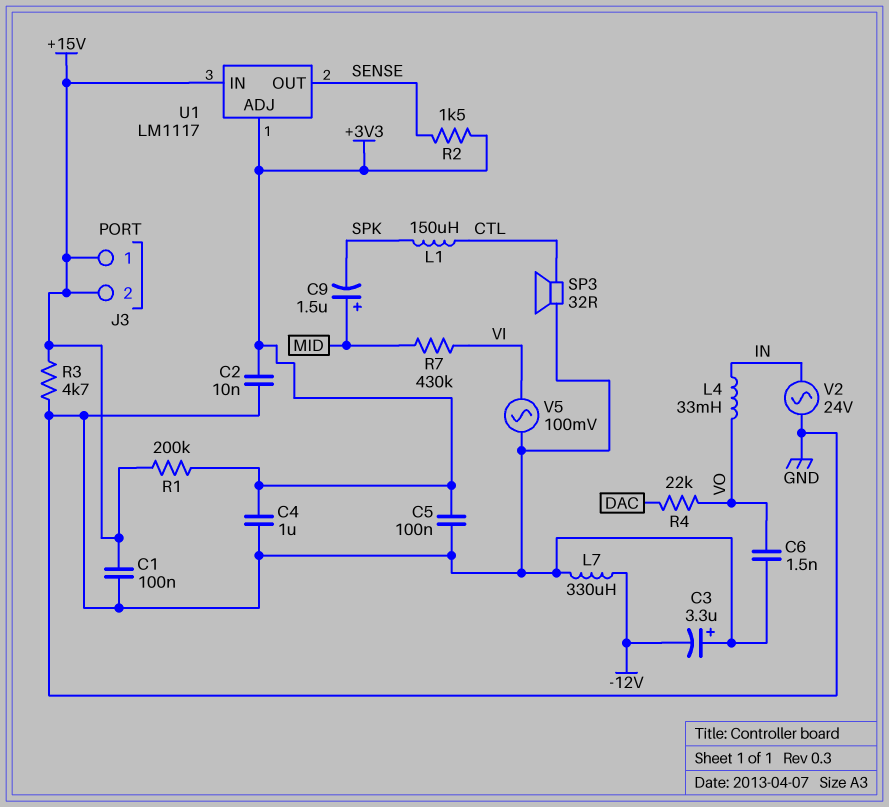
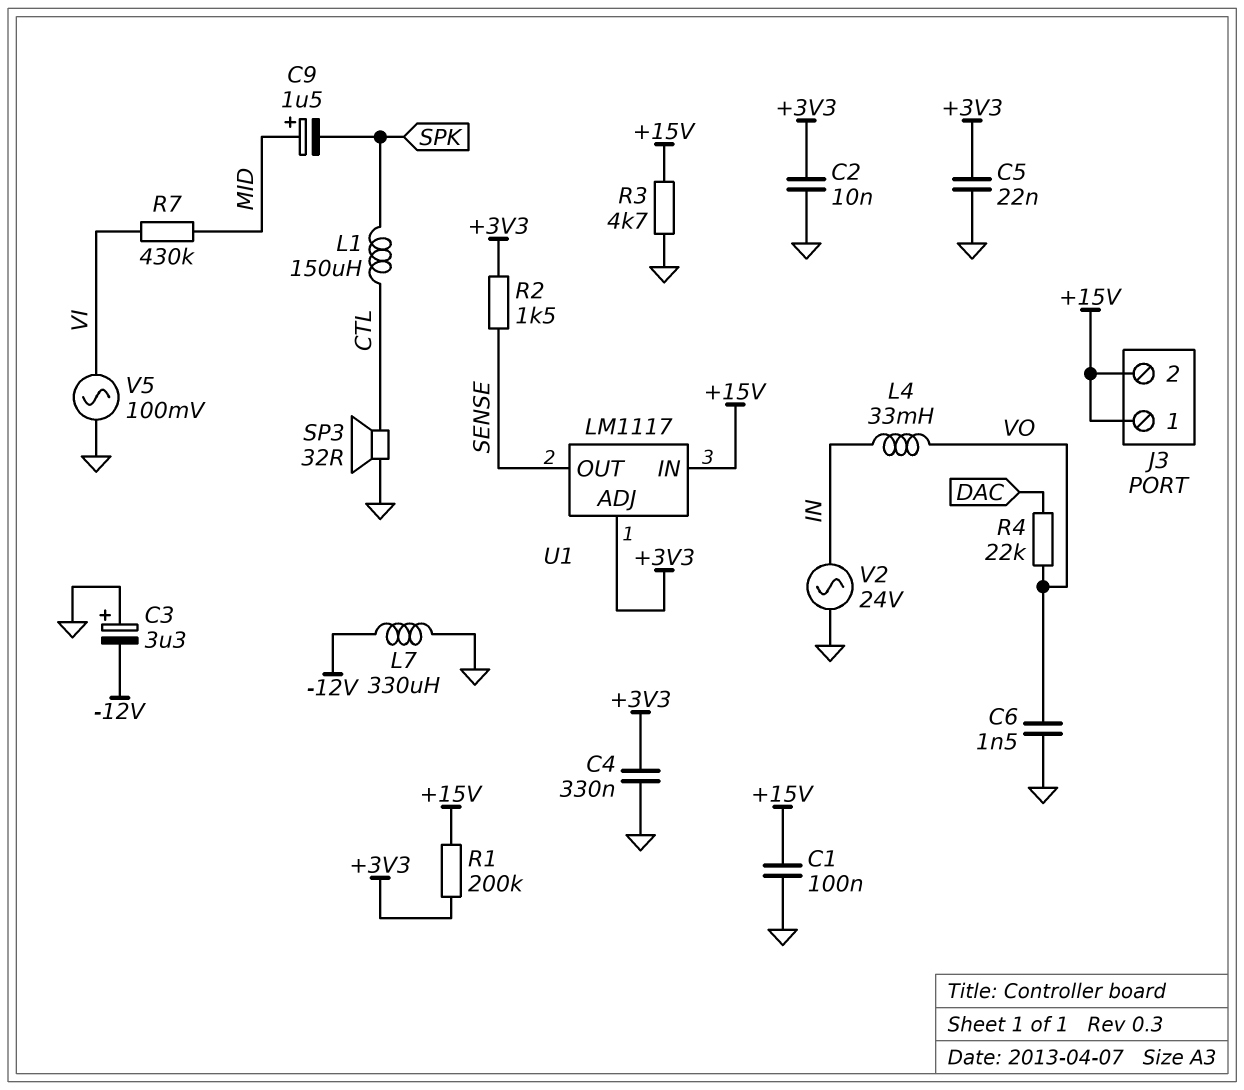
C4: 1uF (+3V3, GND) -> 330nF (+3V3, GND)
C5: 100nF (+3V3, GND) -> 22nF (+3V3, GND)

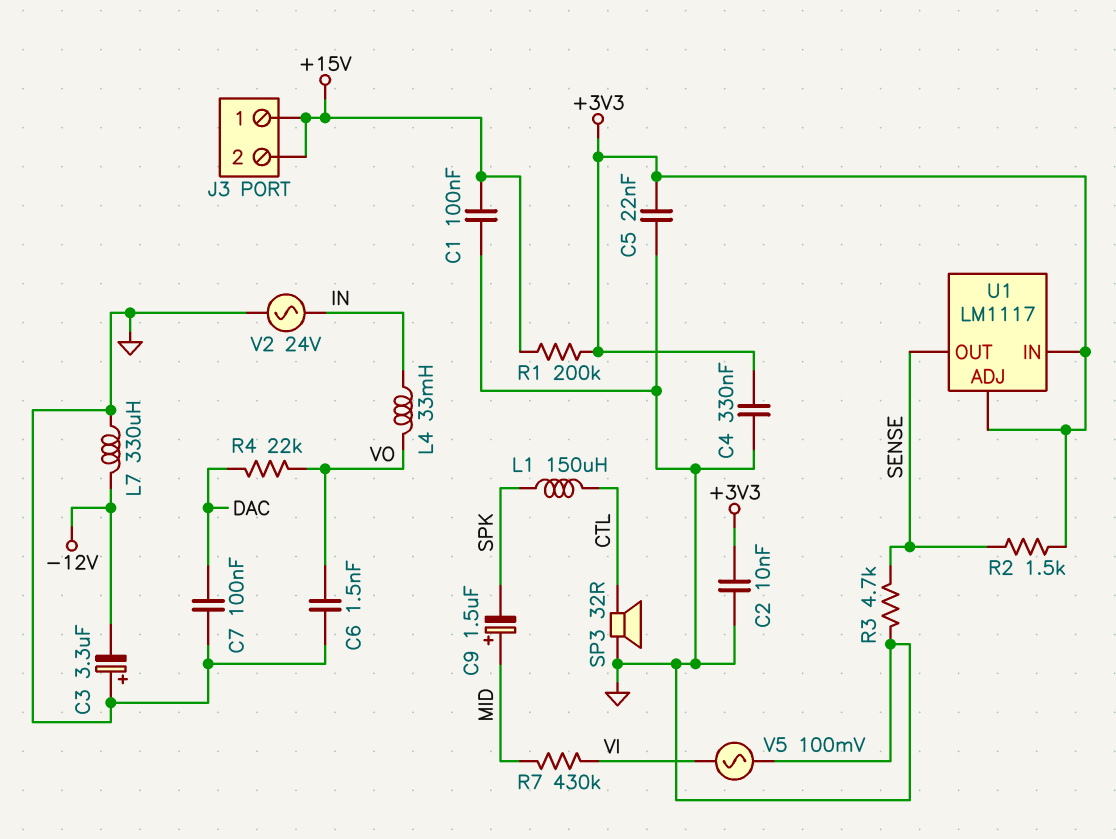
C7: none -> 100nF (DAC, GND)
R3: 4.7k (+15V, GND) -> 4.7k (GND, SENSE)
U1 pin IN: +15V -> +3V3

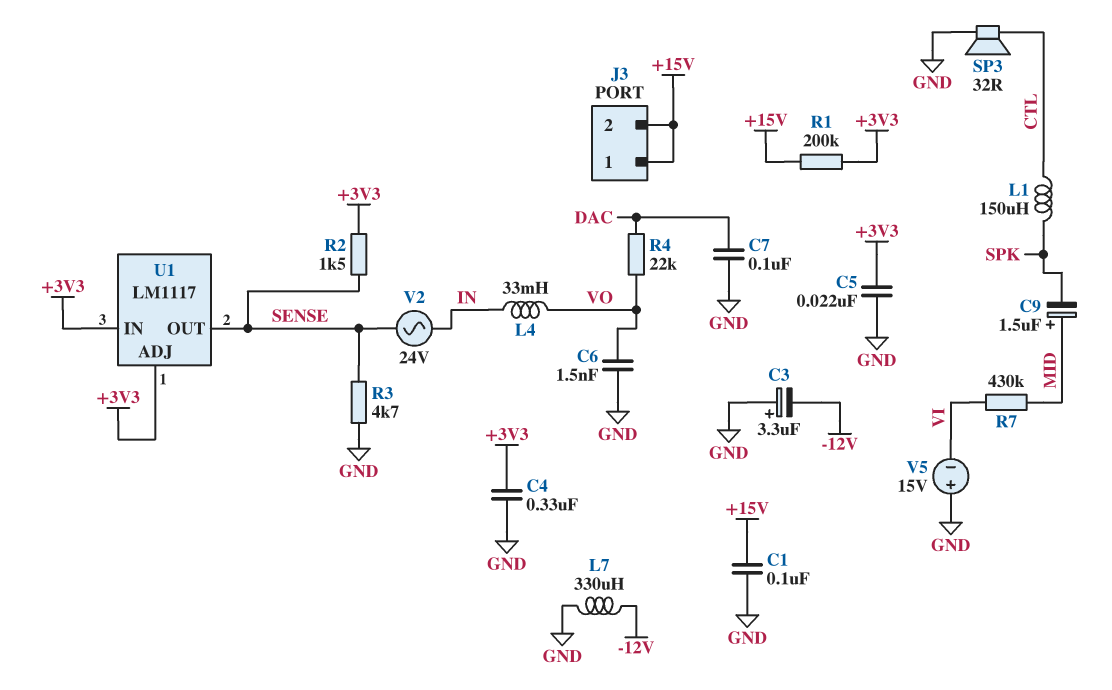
C2: 10nF (+3V3, GND) -> none
V2: AC 24V (GND, IN) -> AC 24V (IN, SENSE)
V5: AC 100mV (GND, VI) -> 15V (plus GND, minus VI)

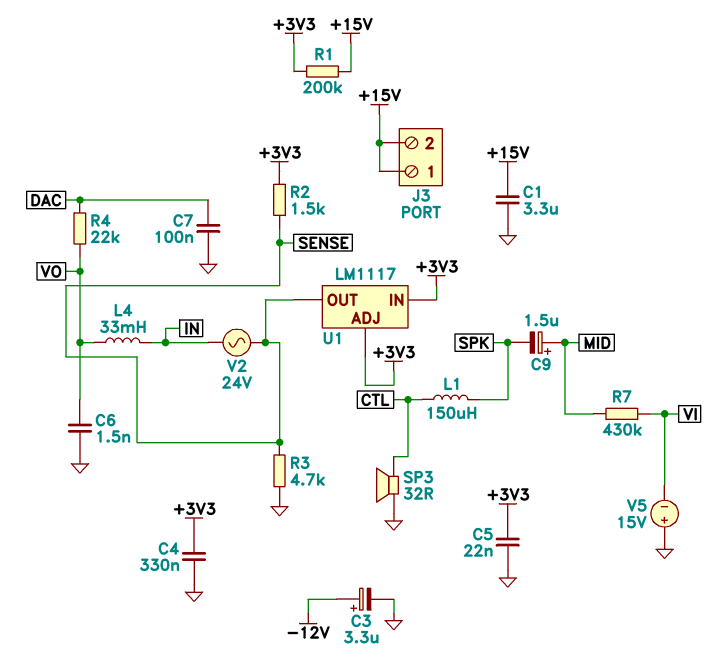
C1: 100nF (+15V, GND) -> 3.3uF (+15V, GND)
C3: 3.3uF (plus GND, minus -12V) -> 3.3uF (plus -12V, minus GND)
L7: 330uH (-12V, GND) -> none

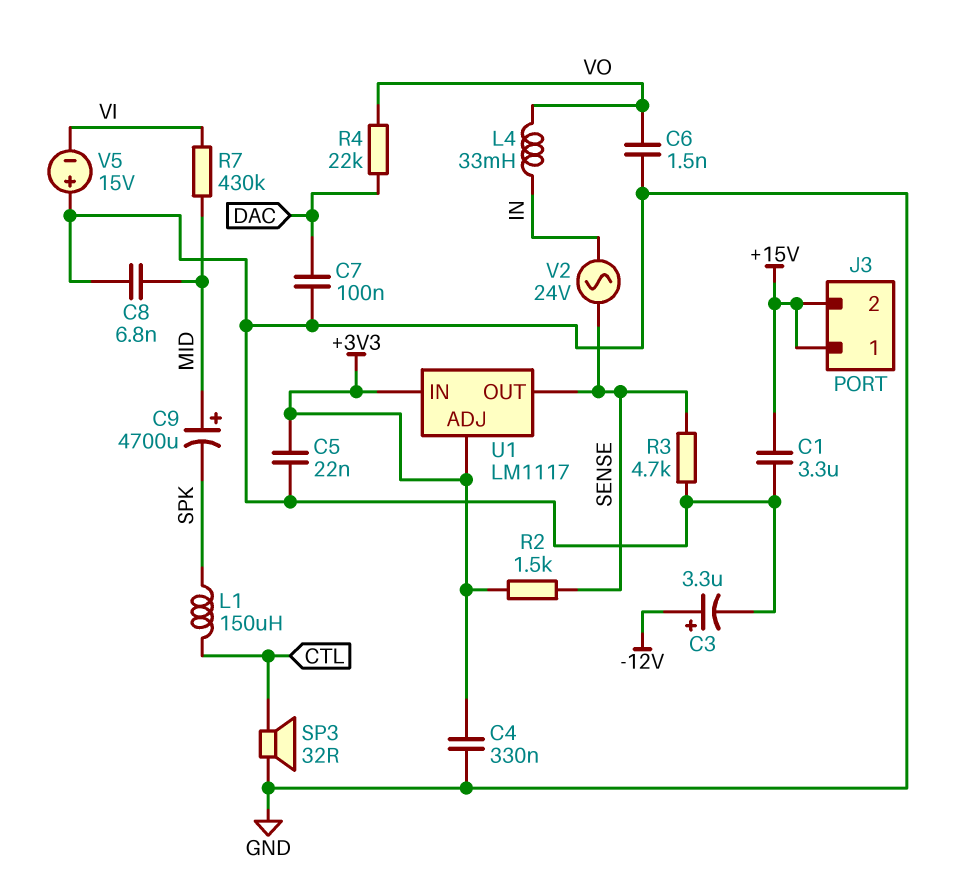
C8: none -> 6.8nF (GND, MID)
C9: 1.5uF (plus MID, minus SPK) -> 4700uF (plus MID, minus SPK)
R1: 200k (+3V3, +15V) -> none

